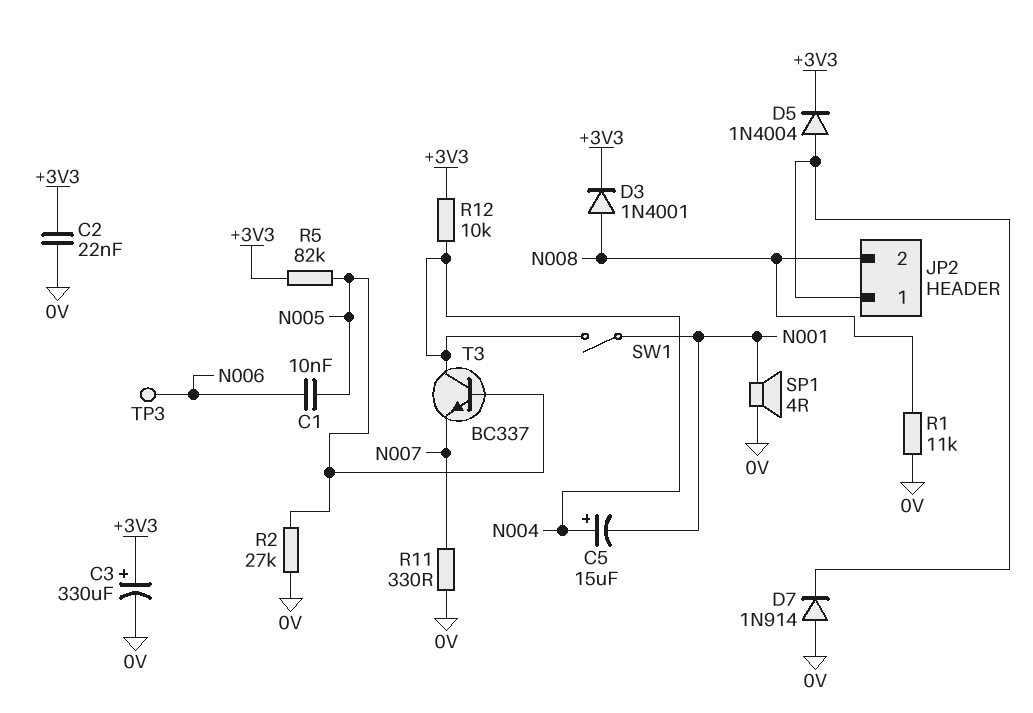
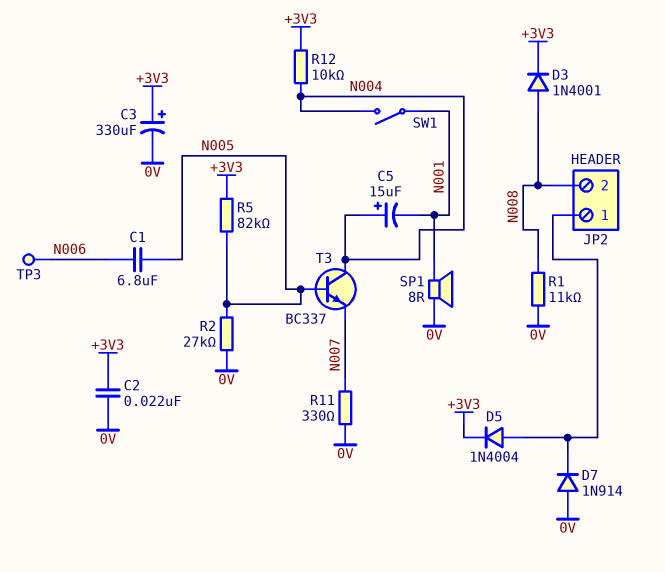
C1: 10nF (N005, N006) -> 6.8uF (N005, N006)
SP1: speaker 4R (0V, N001) -> speaker 8R (0V, N001)

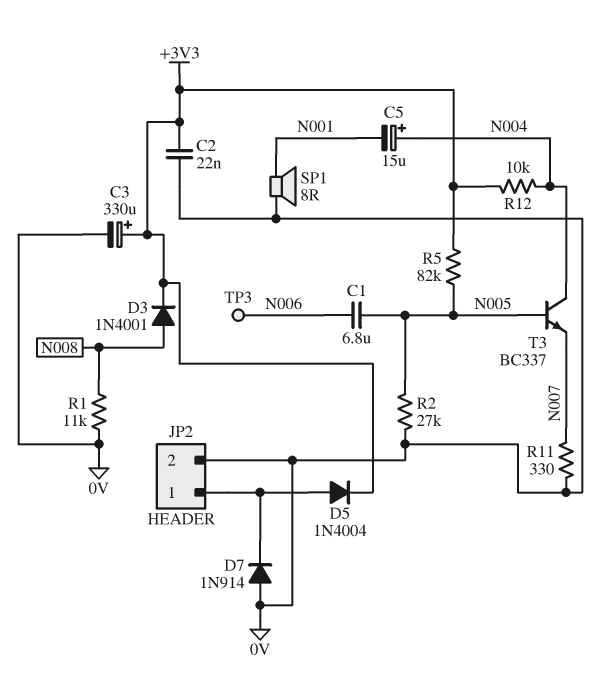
JP2 pin 2: N008 -> 0V
SW1: switch (N001, N004) -> none

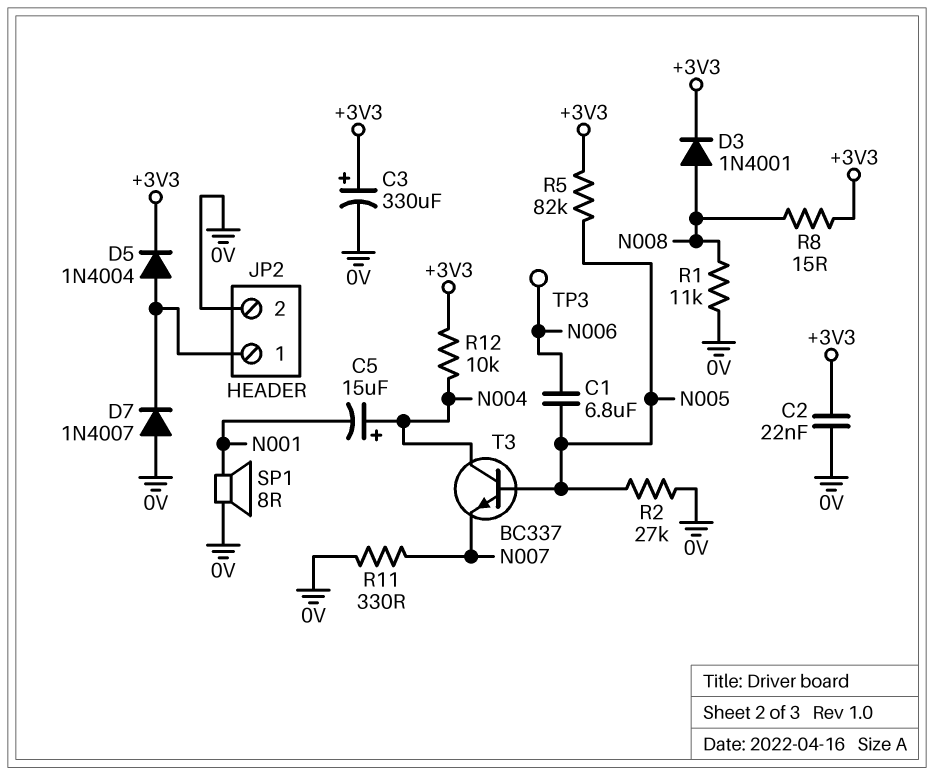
D7: diode 1N914 (A 0V, K JP2/1) -> diode 1N4007 (A 0V, K JP2/1)
R8: none -> 15 (+3V3, N008)

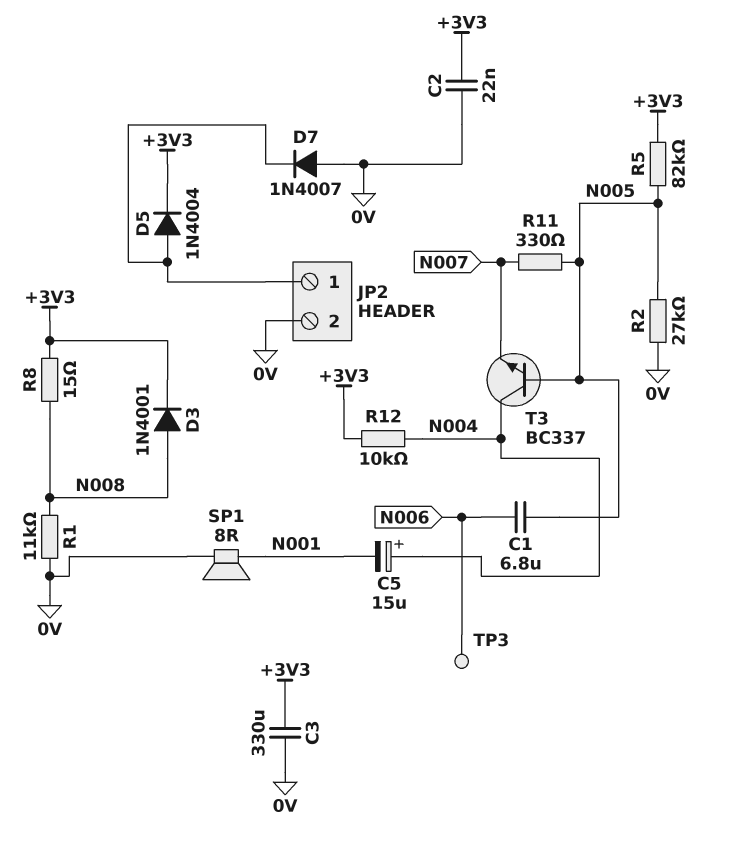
C3: 330uF (plus +3V3, minus 0V) -> 330uF (+3V3, 0V)
R11: 330 (0V, N007) -> 330 (N005, N007)

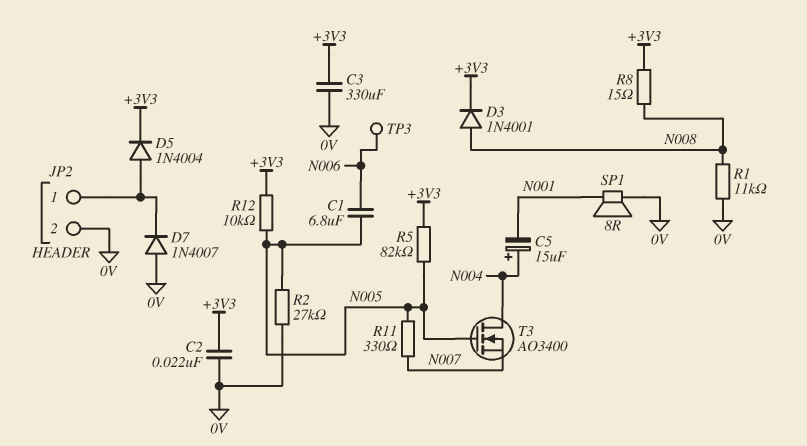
R12: 10k (+3V3, N004) -> 10k (+3V3, N005)
T3: NPN BC337 (B N005, C N004, E N007) -> NMOS AO3400 (G N005, D N004, S N007)

